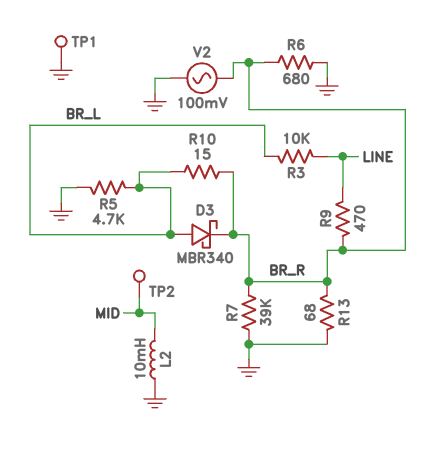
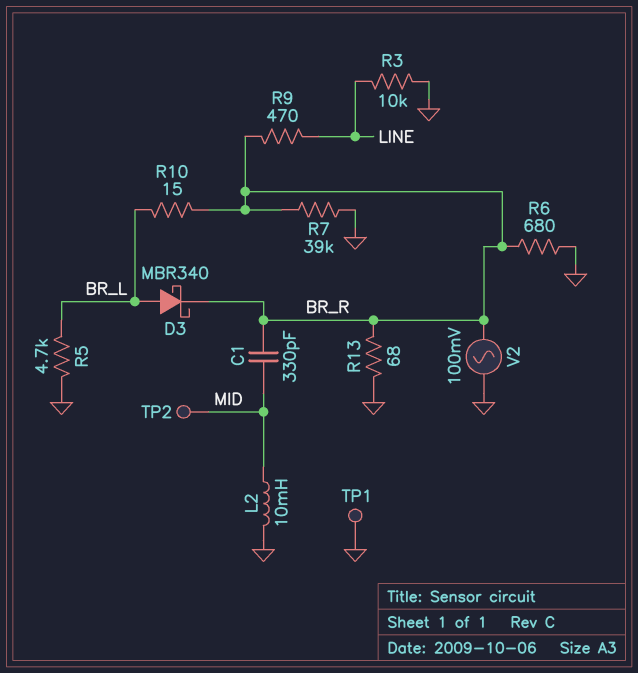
C1: none -> 330pF (BR_R, MID)
R3: 10k (BR_L, LINE) -> 10k (GND, LINE)

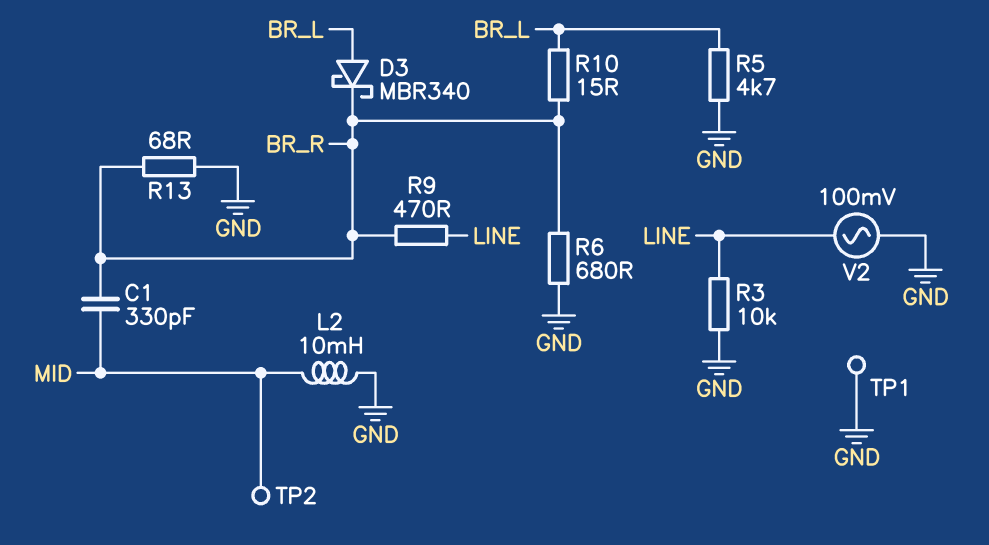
R7: 39k (BR_R, GND) -> none
V2: AC 100mV (BR_R, GND) -> AC 100mV (GND, LINE)

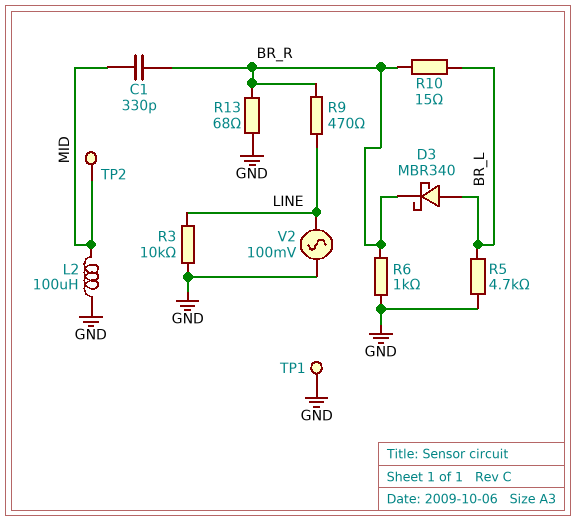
L2: 10mH (GND, MID) -> 100uH (GND, MID)
R6: 680 (BR_R, GND) -> 1k (BR_R, GND)

